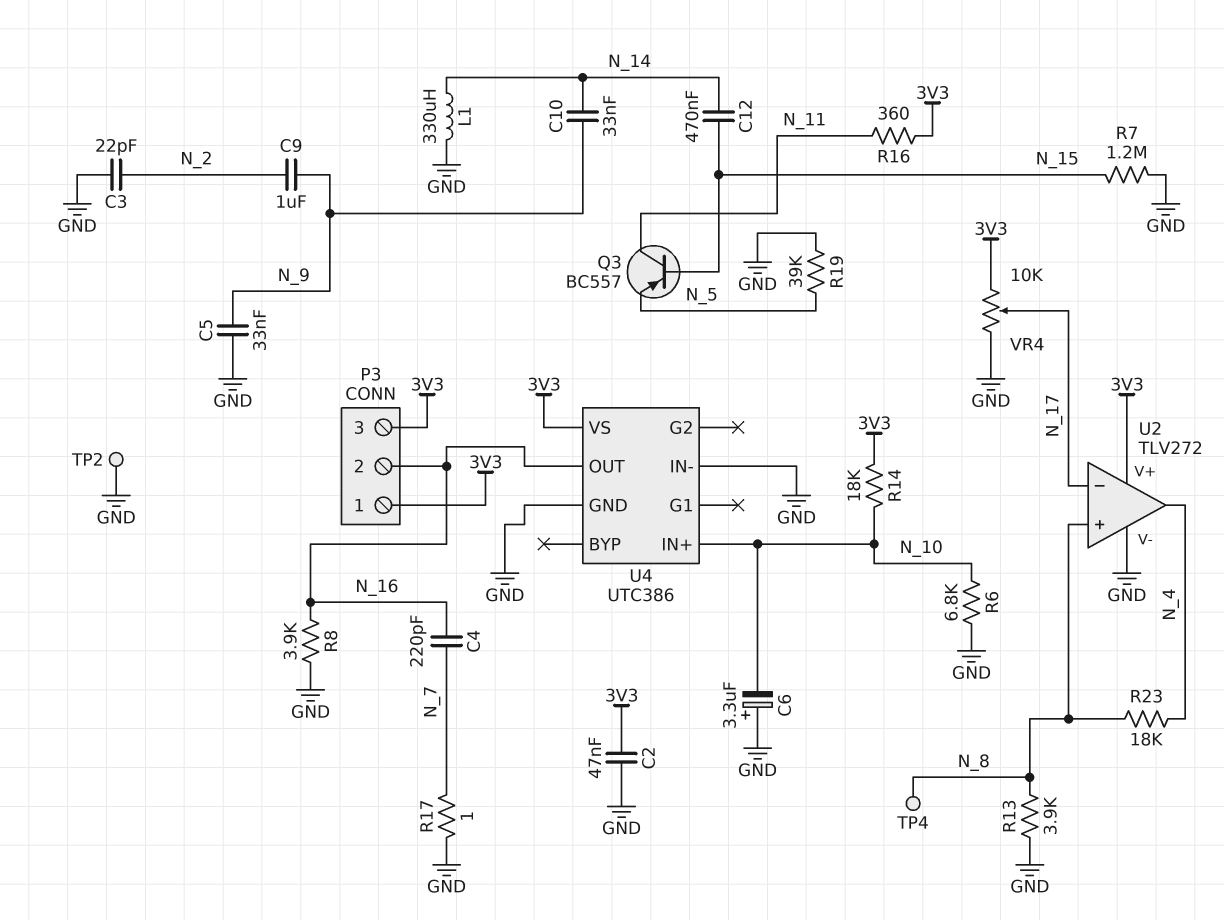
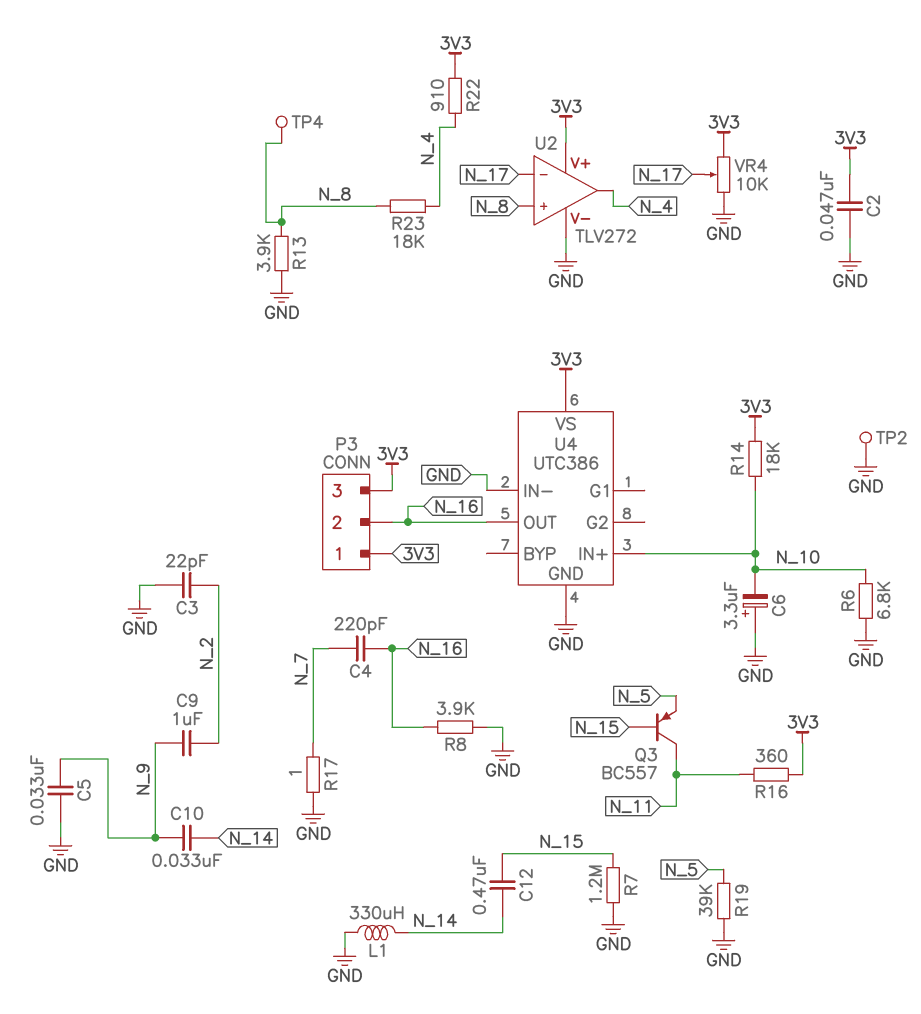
R22: none -> 910 (3V3, N_4)

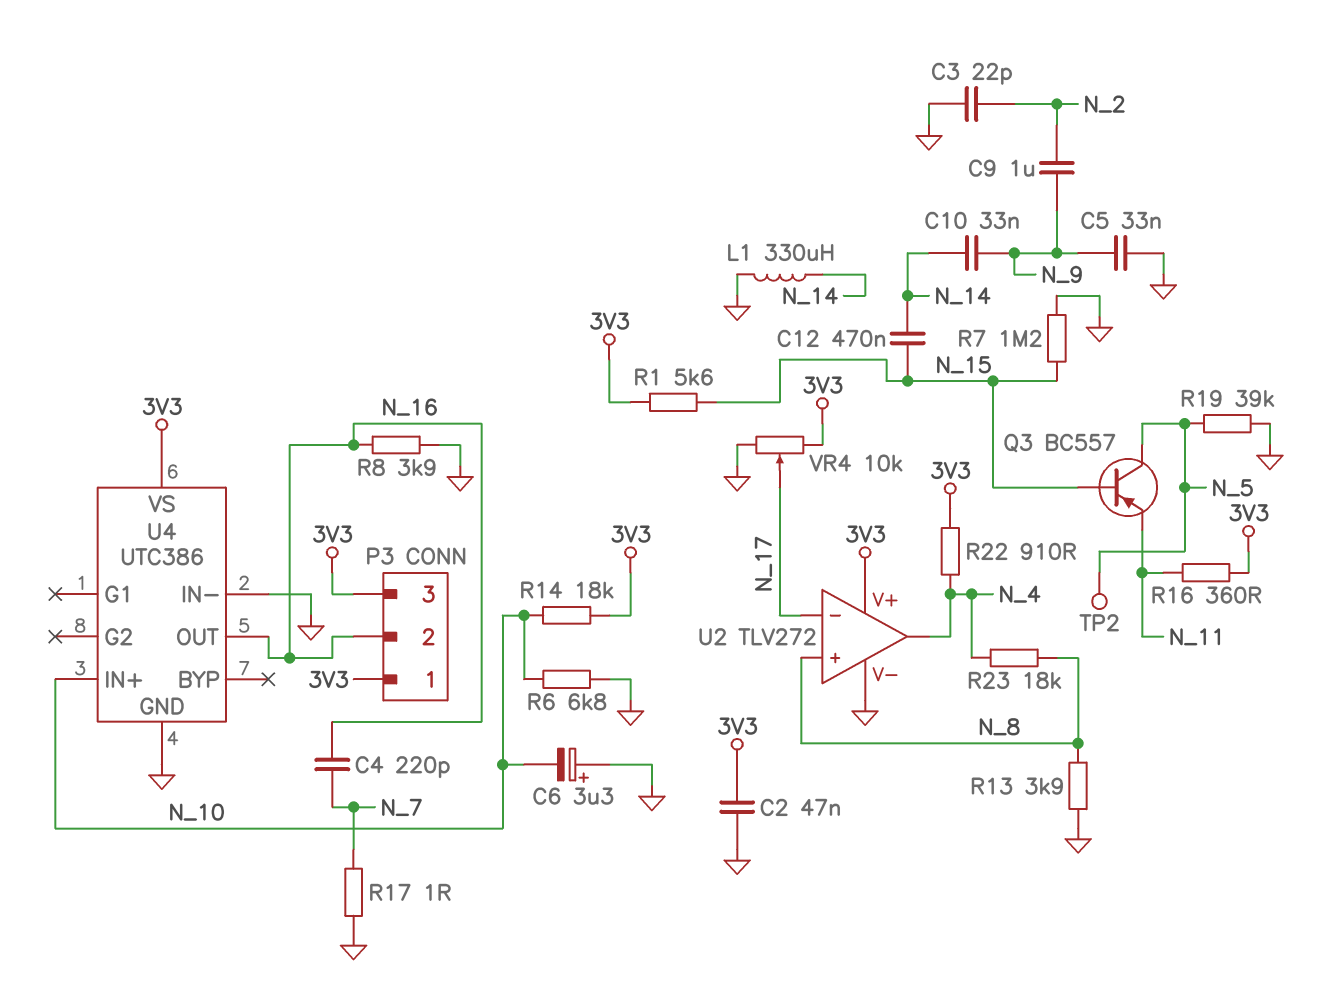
Q3: PNP BC557 (B N_15, C N_11, E N_5) -> PNP BC557 (B N_15, C N_5, E N_11)
R1: none -> 5.6k (3V3, N_15)
TP2: test point (GND) -> test point (N_5)
TP4: test point (N_8) -> none

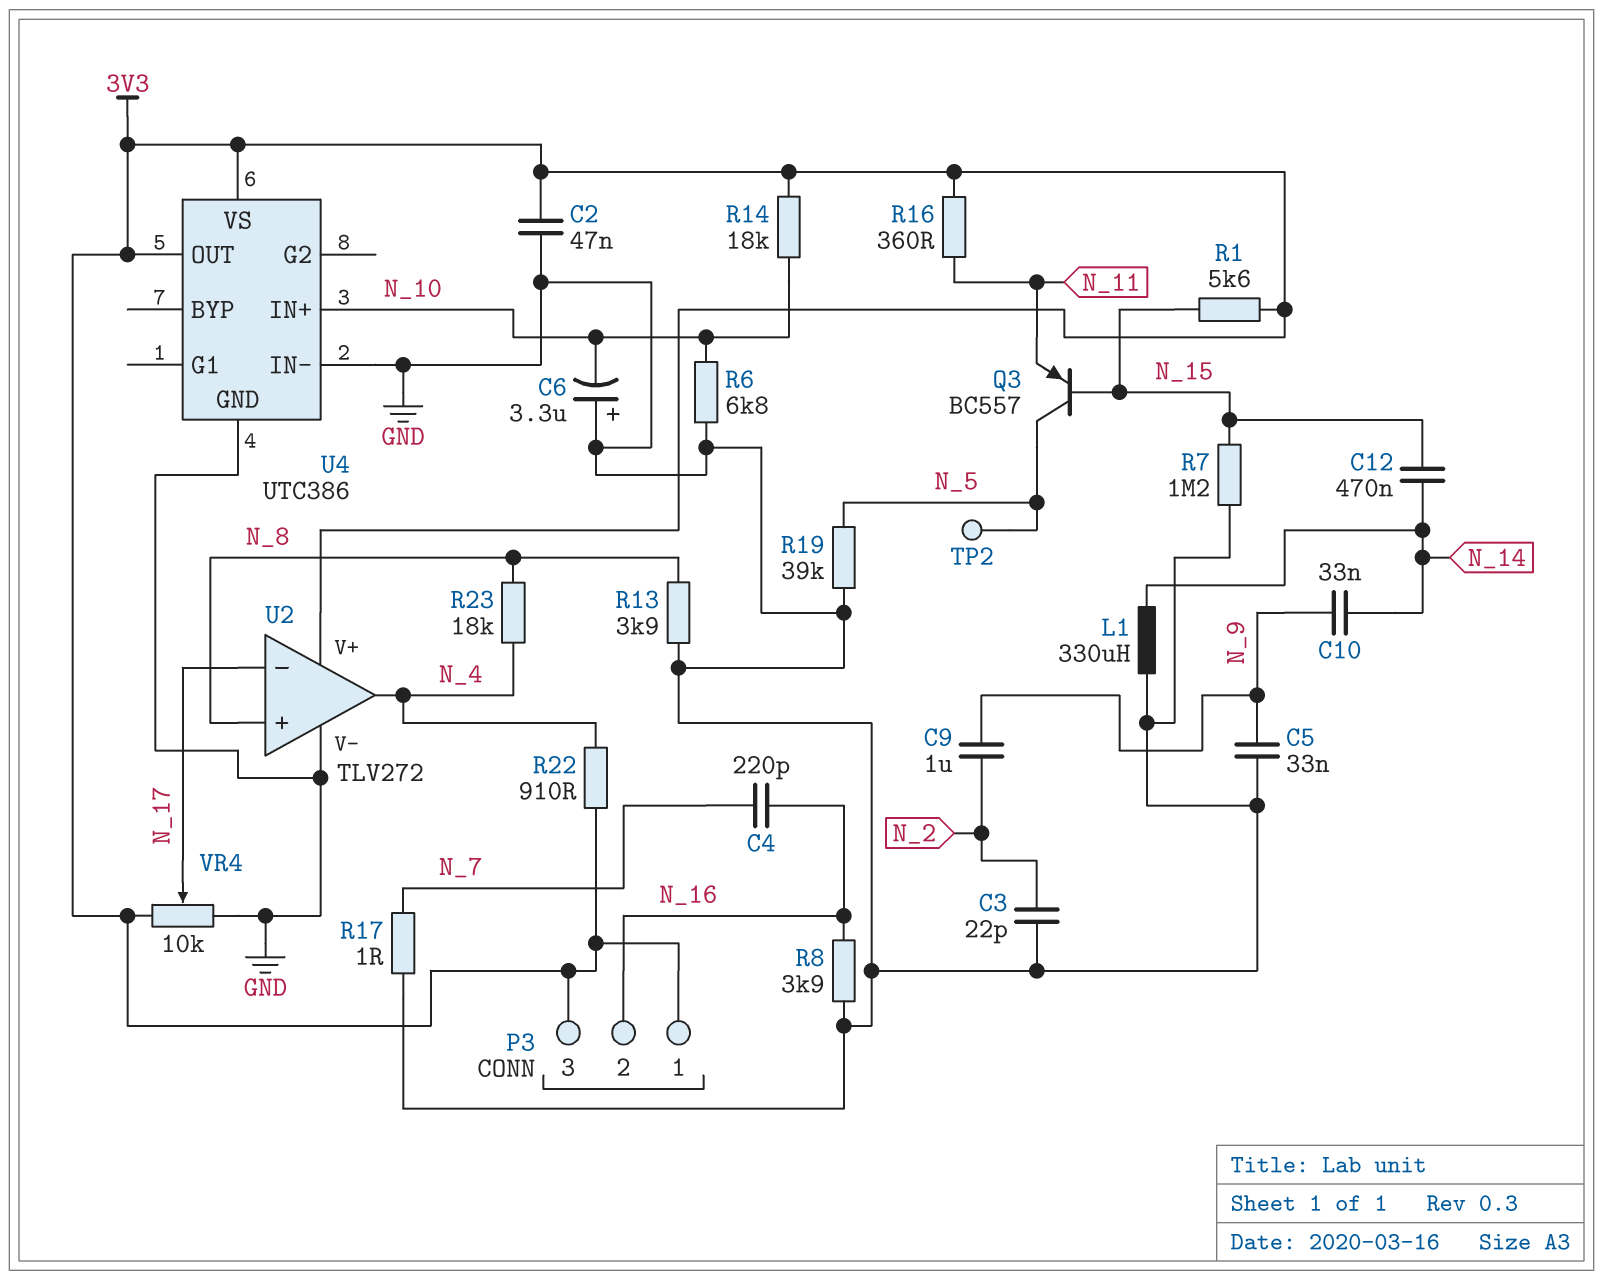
U4 pin OUT: N_16 -> 3V3

